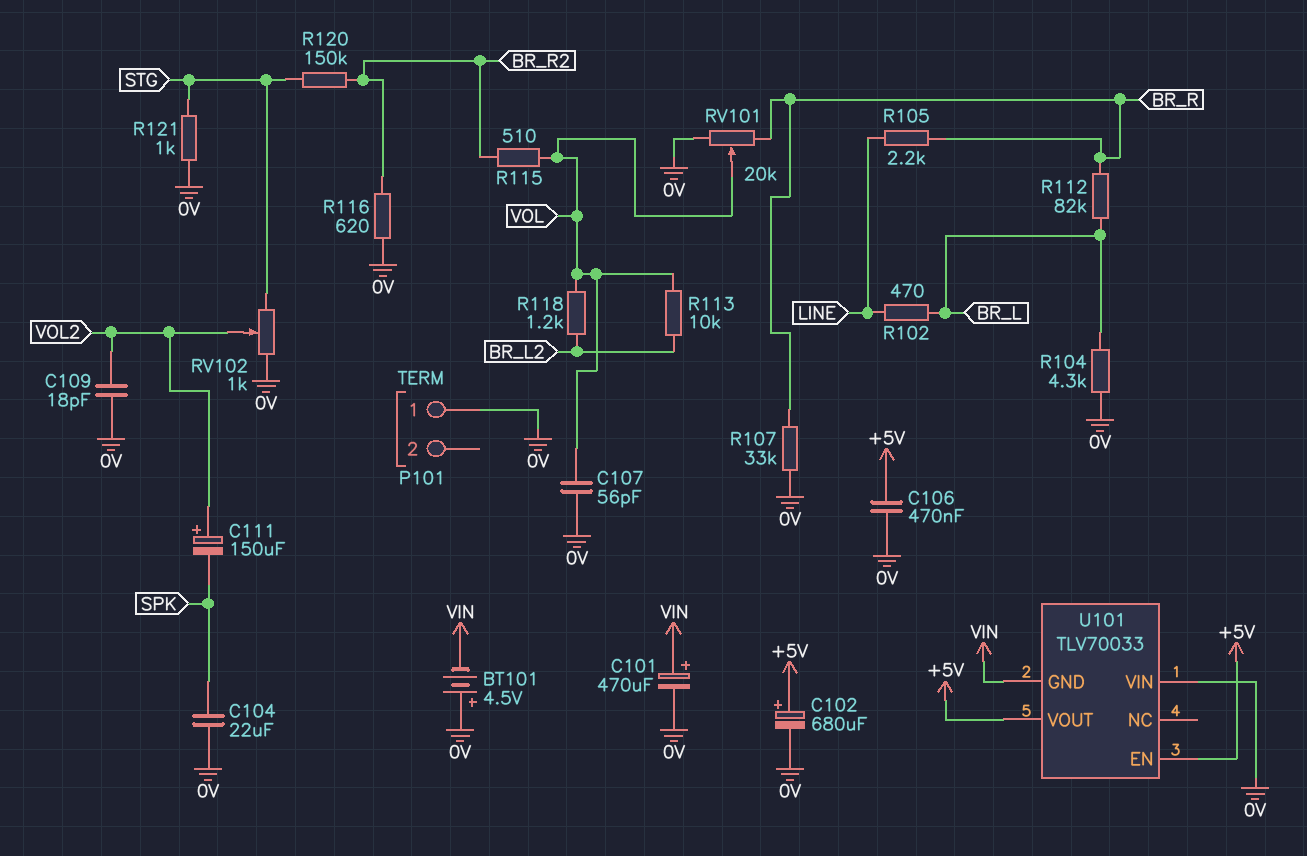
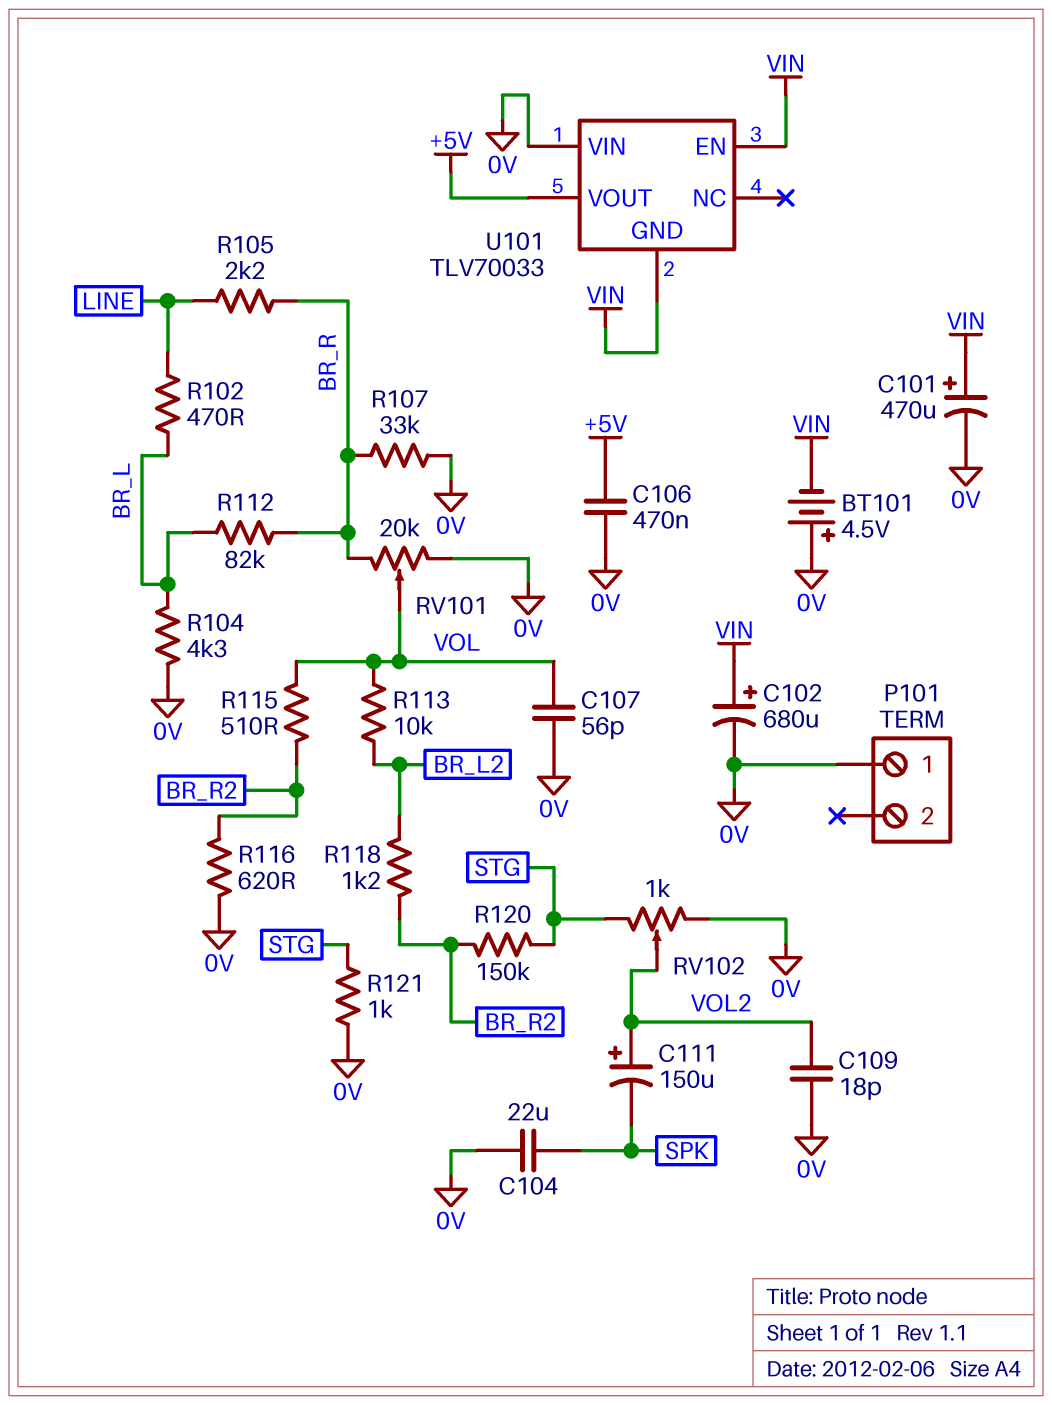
C102: 680uF (plus +5V, minus 0V) -> 680uF (plus VIN, minus 0V)
R118: 1.2k (BR_L2, VOL) -> 1.2k (BR_L2, BR_R2)
U101 pin EN: +5V -> VIN

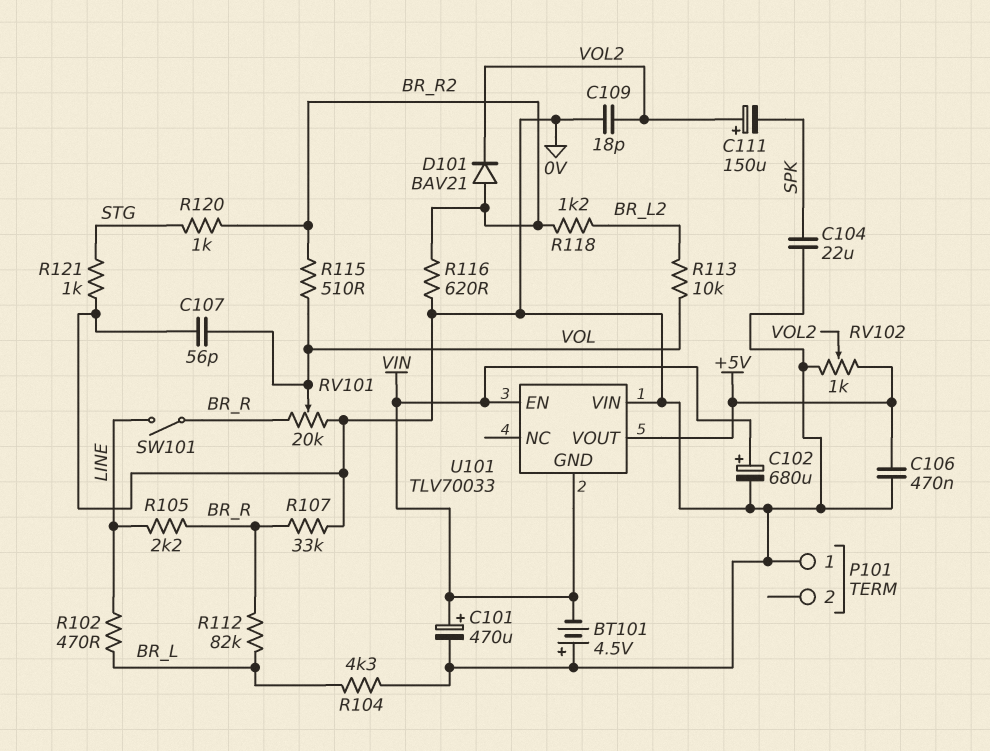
D101: none -> diode BAV21 (A BR_R2, K VOL2)
R120: 150k (BR_R2, STG) -> 1k (BR_R2, STG)
RV102: 1k (0V, STG, wiper VOL2) -> 1k (+5V, 0V, wiper VOL2)
SW101: none -> switch (BR_R, LINE)

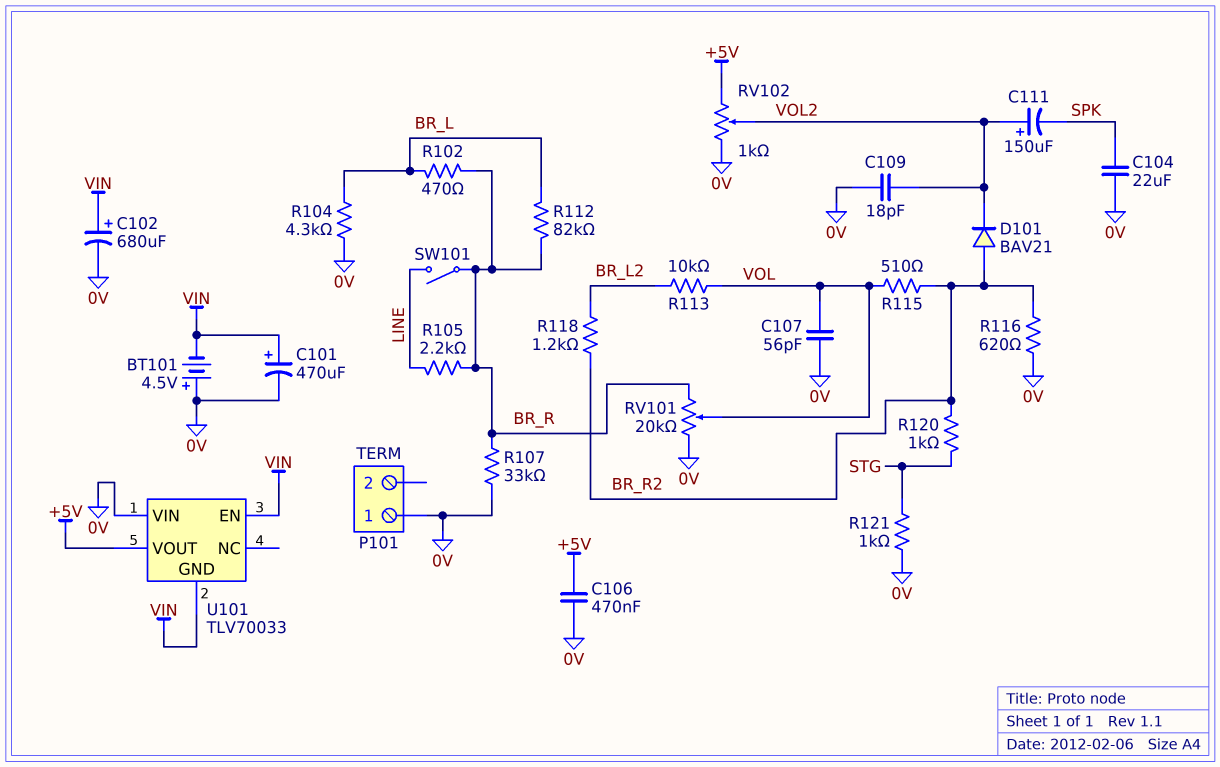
R102: 470 (BR_L, LINE) -> 470 (BR_L, BR_R)

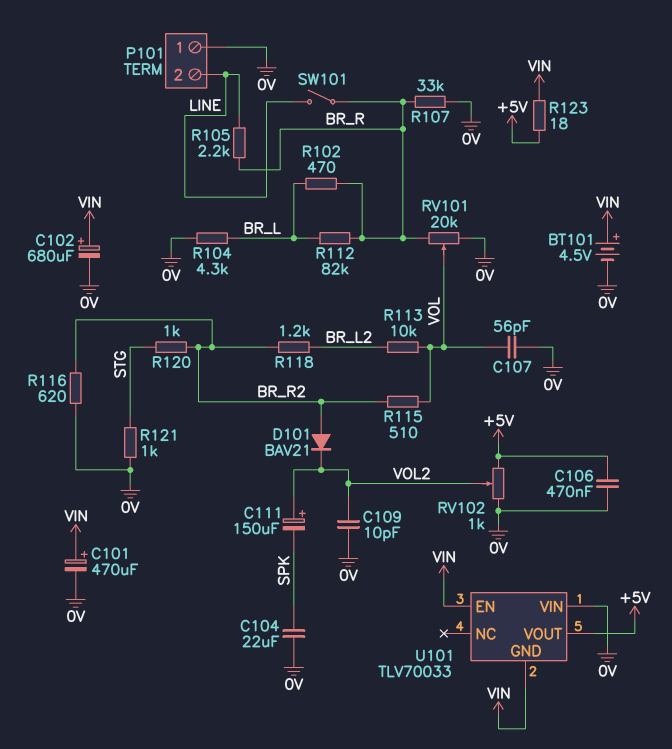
BT101: 4.5V (plus 0V, minus VIN) -> 4.5V (plus VIN, minus 0V)
C109: 18pF (0V, VOL2) -> 10pF (0V, VOL2)
P101 pin 2: none -> LINE
R123: none -> 18 (+5V, VIN)

